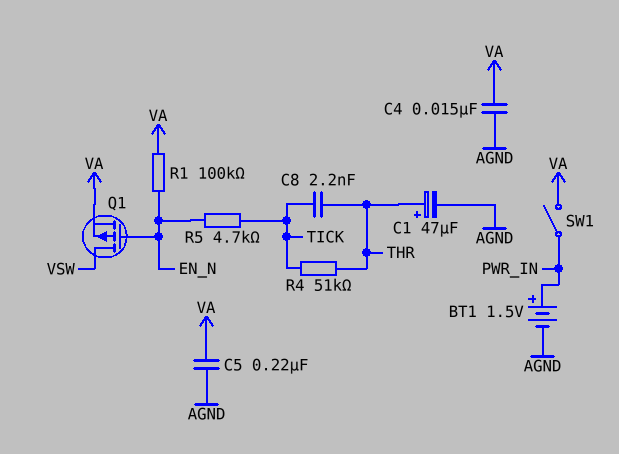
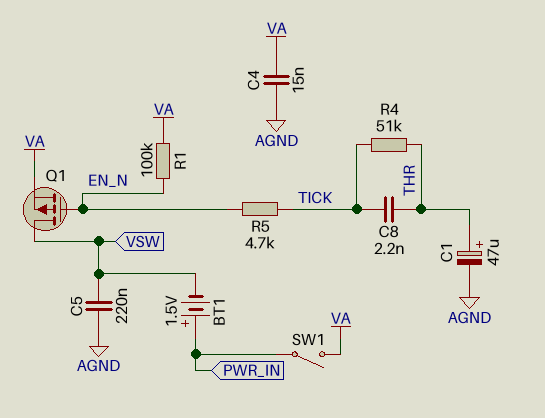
BT1: 1.5V (plus PWR_IN, minus AGND) -> 1.5V (plus PWR_IN, minus VSW)
C5: 220nF (AGND, VA) -> 220nF (AGND, VSW)

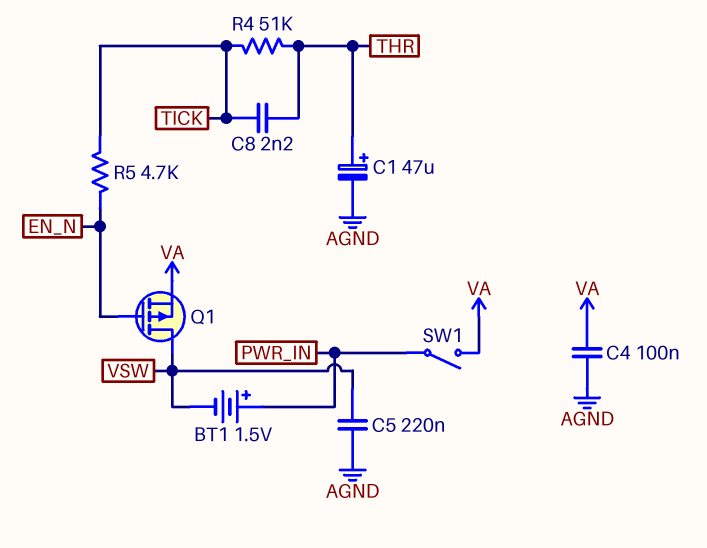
C4: 15nF (AGND, VA) -> 100nF (AGND, VA)
R1: 100k (EN_N, VA) -> none

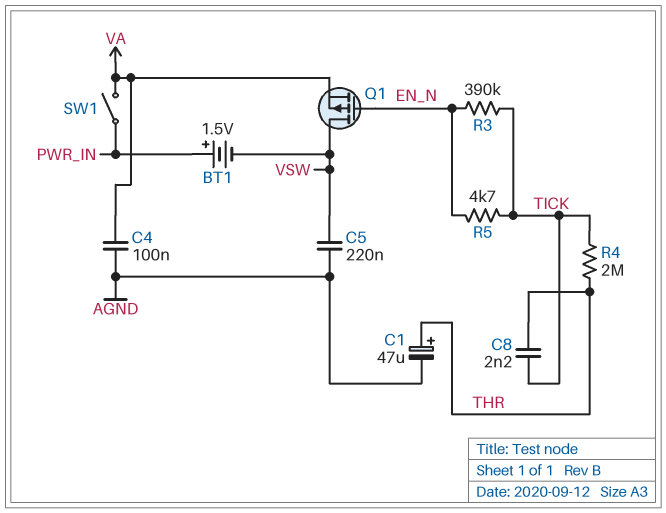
R3: none -> 390k (EN_N, TICK)
R4: 51k (THR, TICK) -> 2M (THR, TICK)

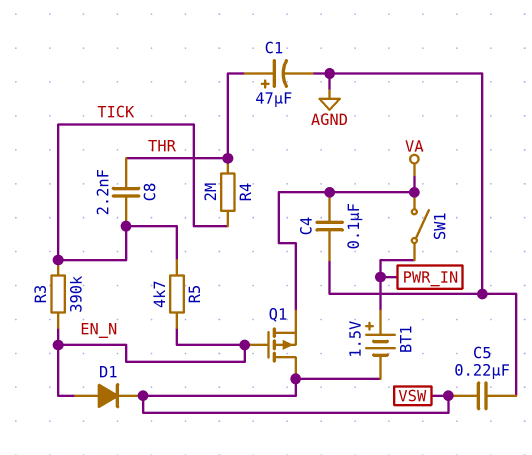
D1: none -> diode (A EN_N, K VSW)

